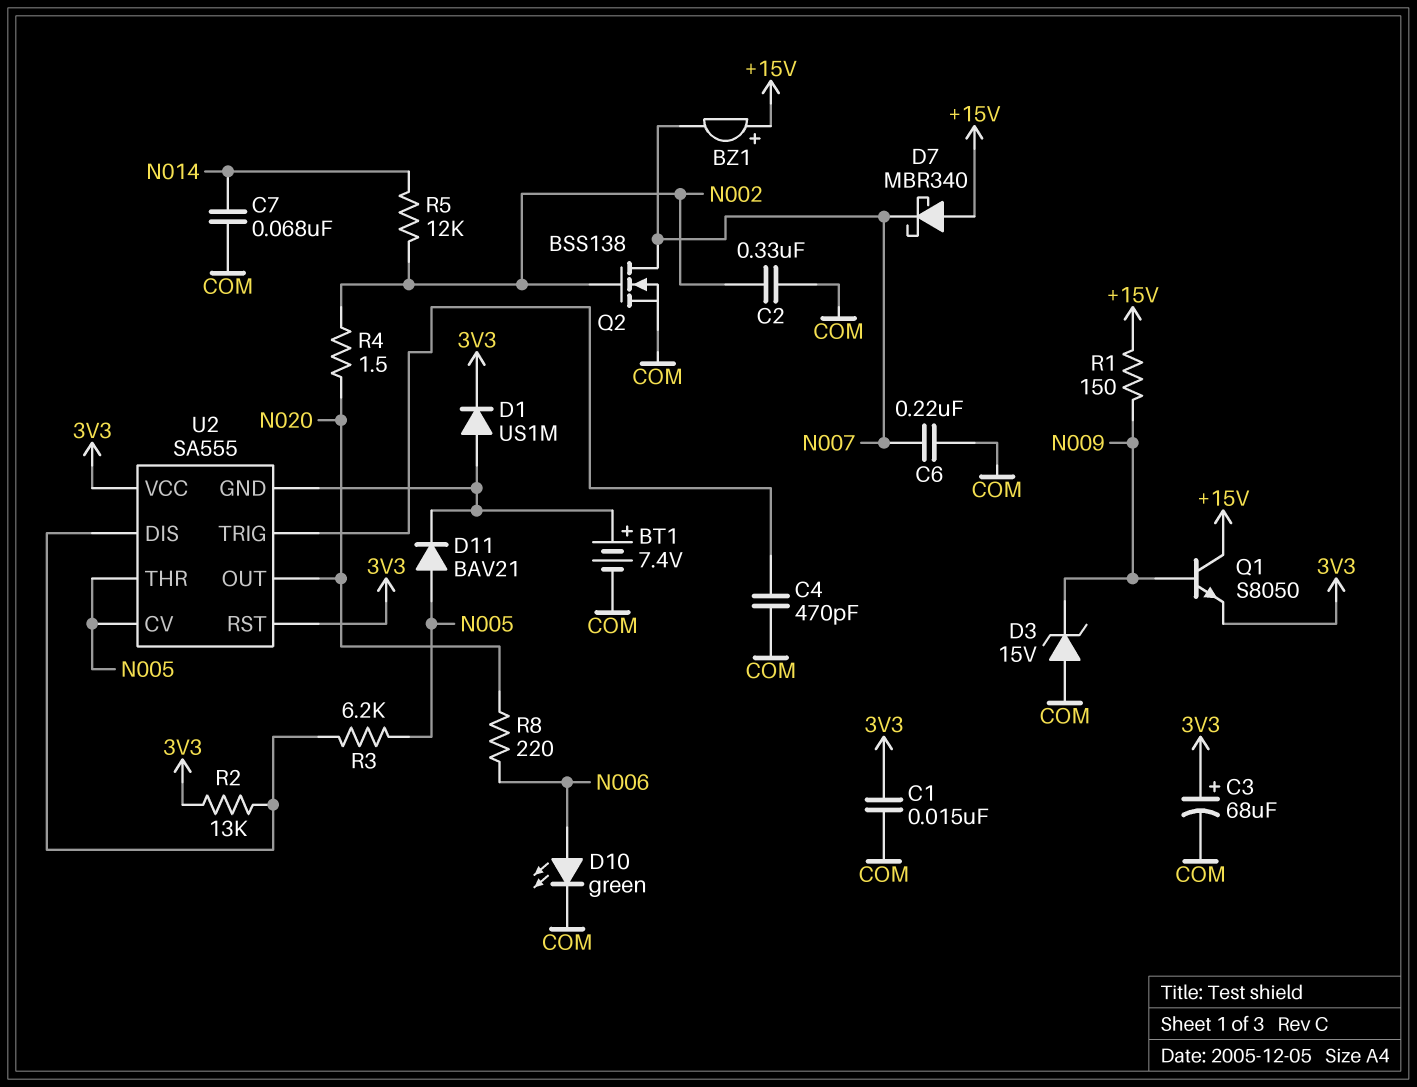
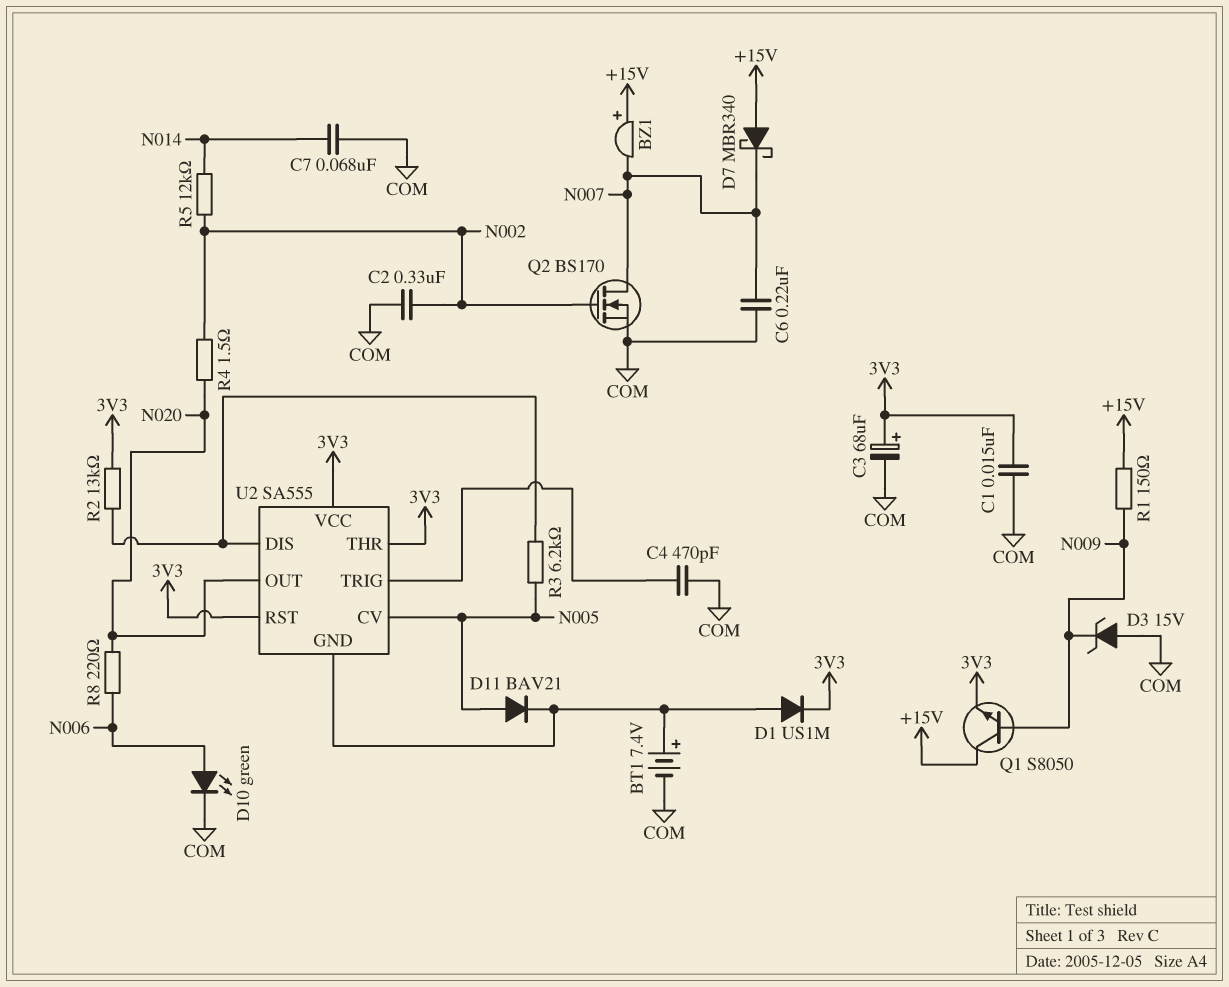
Q2: NMOS BSS138 (G N002, D N007, S COM) -> NMOS BS170 (G N002, D N007, S COM)
U2 pin THR: N005 -> 3V3

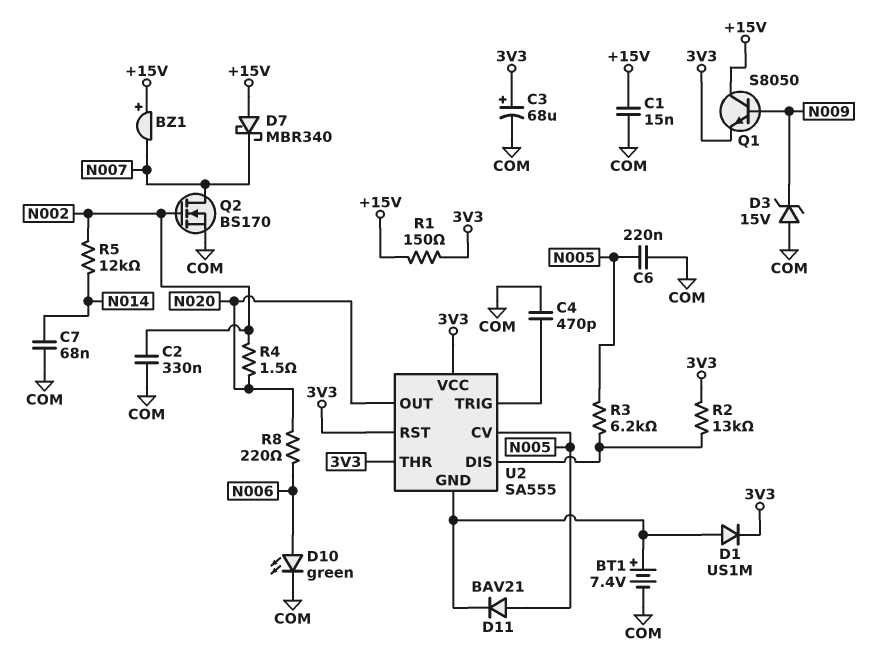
C1: 15nF (3V3, COM) -> 15nF (+15V, COM)
C6: 220nF (COM, N007) -> 220nF (COM, N005)
R1: 150 (+15V, N009) -> 150 (+15V, 3V3)

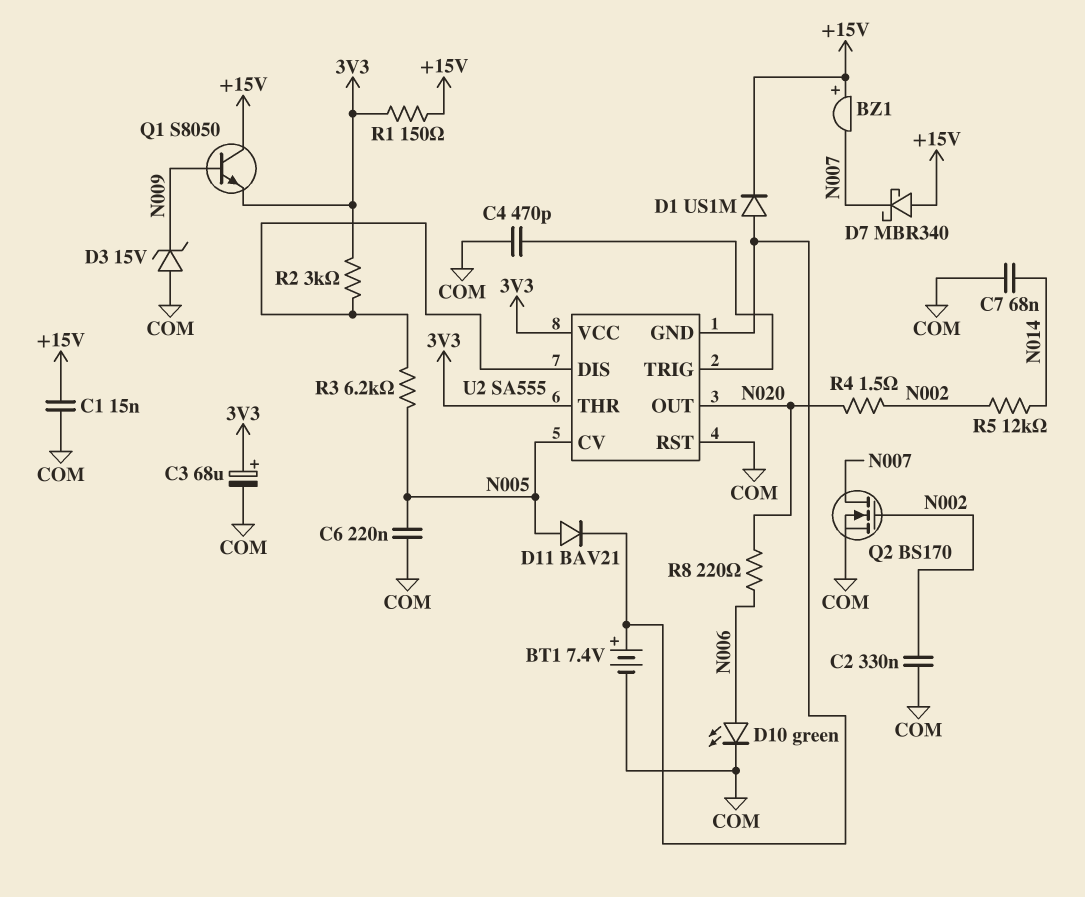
D1: diode US1M (A U2/GND, K 3V3) -> diode US1M (A U2/GND, K +15V)
R2: 13k (3V3, U2/DIS) -> 3k (3V3, U2/DIS)
U2 pin RST: 3V3 -> COM

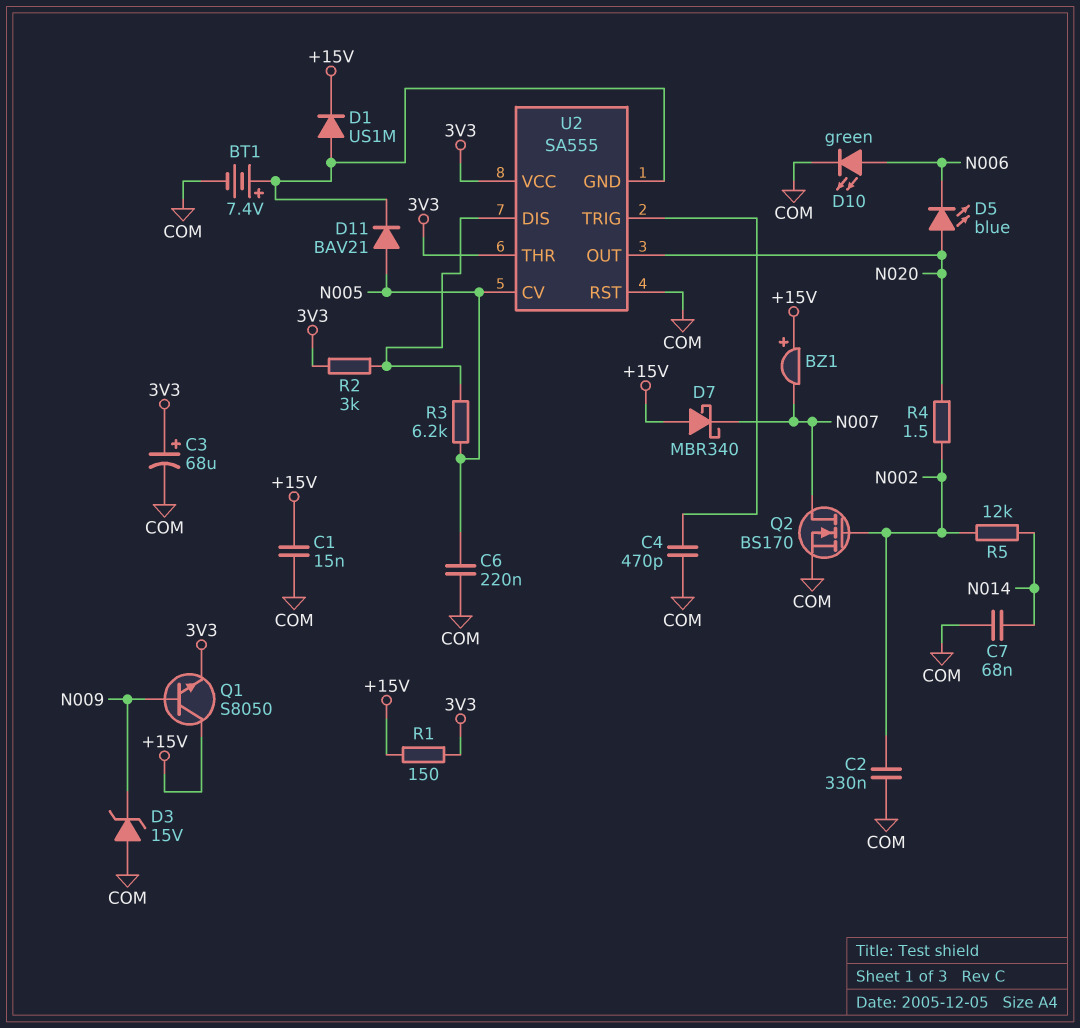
D5: none -> LED blue (A N020, K N006)
R8: 220 (N006, N020) -> none

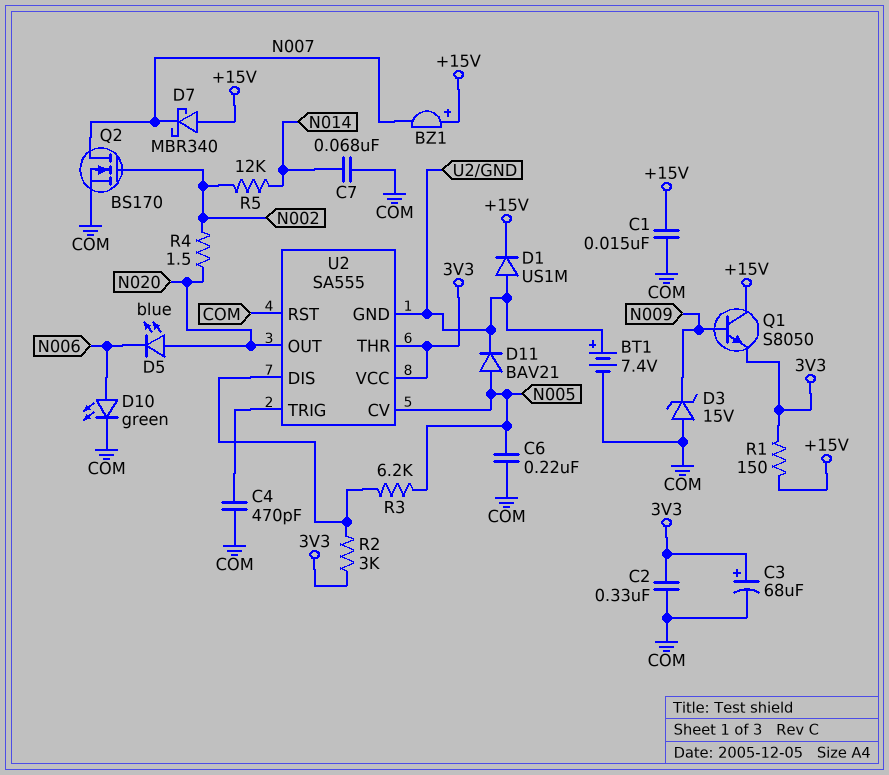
C2: 330nF (COM, N002) -> 330nF (3V3, COM)

